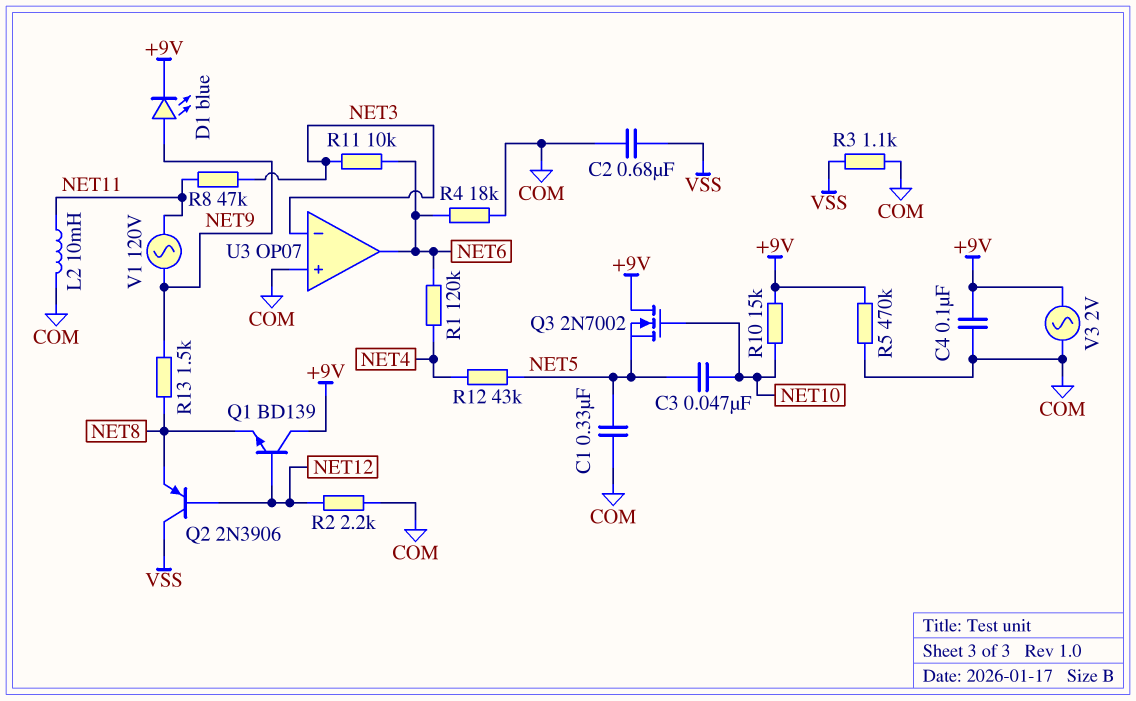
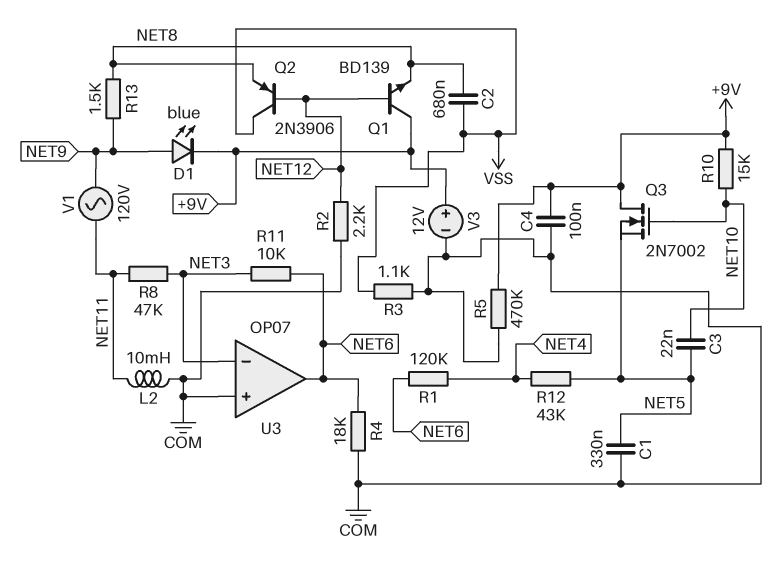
C2: 680nF (COM, VSS) -> 680nF (NET8, VSS)
C3: 47nF (NET5, NET10) -> 22nF (NET5, NET10)
V3: AC 2V (+9V, COM) -> 12V (plus +9V, minus COM)

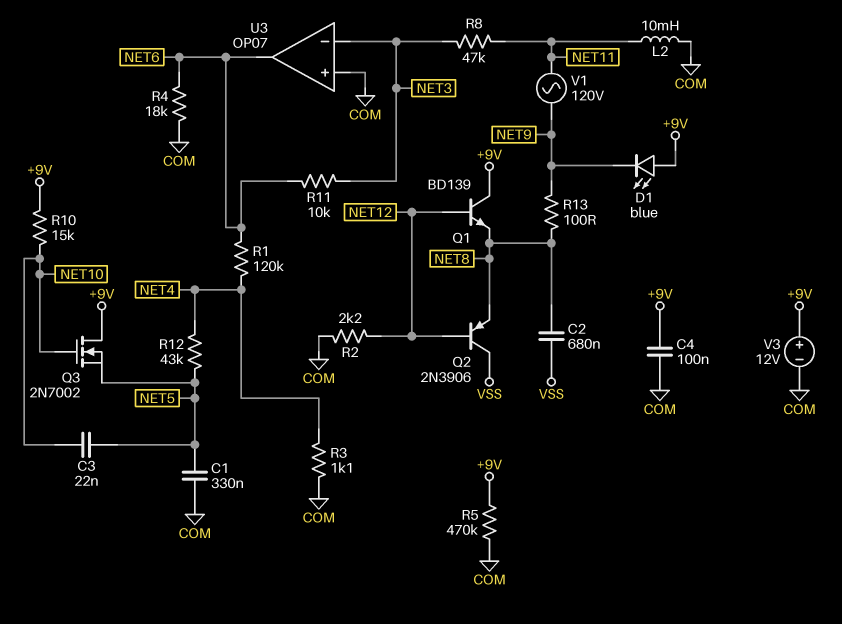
D1: LED blue (A NET9, K +9V) -> LED blue (A +9V, K NET9)
R3: 1.1k (COM, VSS) -> 1.1k (COM, NET4)
R13: 1.5k (NET8, NET9) -> 100 (NET8, NET9)

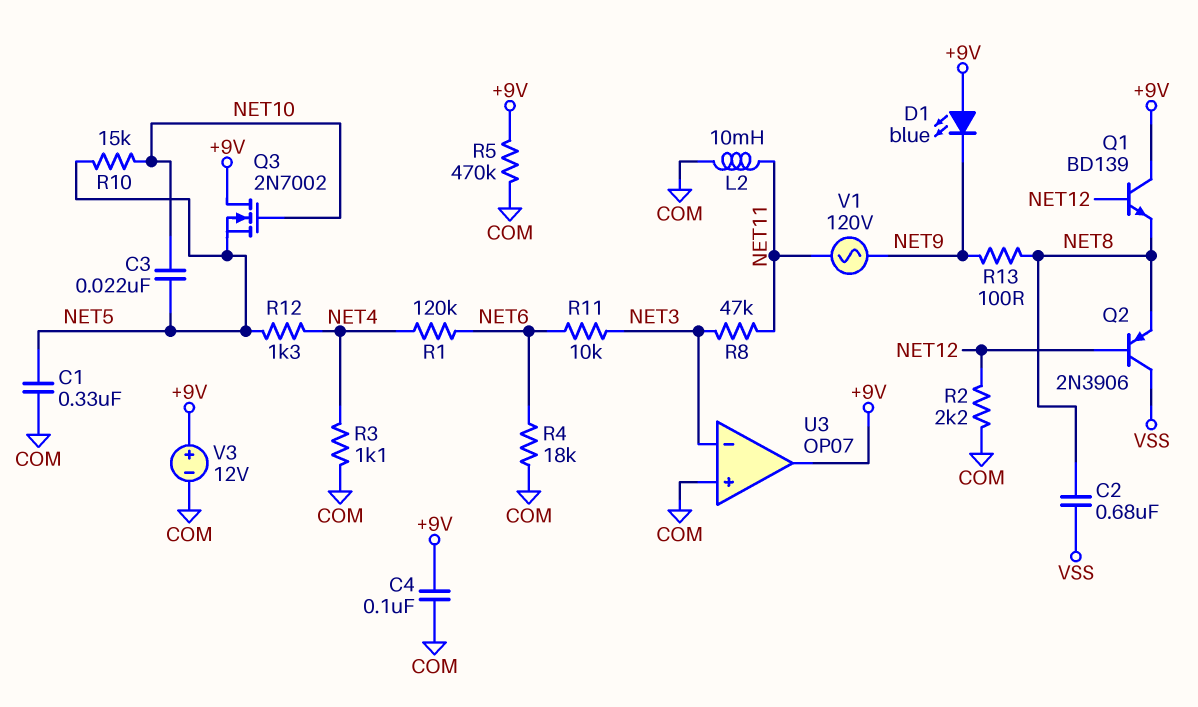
R10: 15k (+9V, NET10) -> 15k (NET5, NET10)
R12: 43k (NET4, NET5) -> 1.3k (NET4, NET5)
U3 pin out: NET6 -> +9V

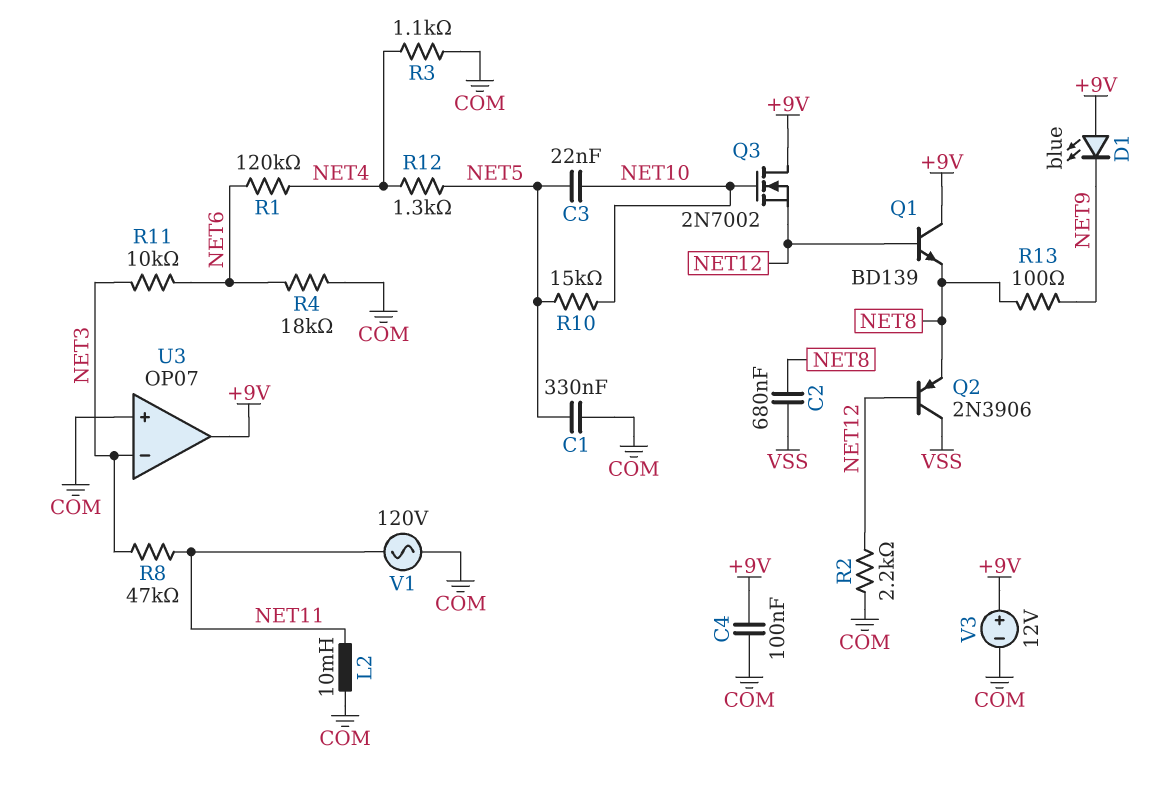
Q3: NMOS 2N7002 (G NET10, D +9V, S NET5) -> NMOS 2N7002 (G NET10, D +9V, S NET12)
R5: 470k (+9V, COM) -> none
V1: AC 120V (NET9, NET11) -> AC 120V (COM, NET11)

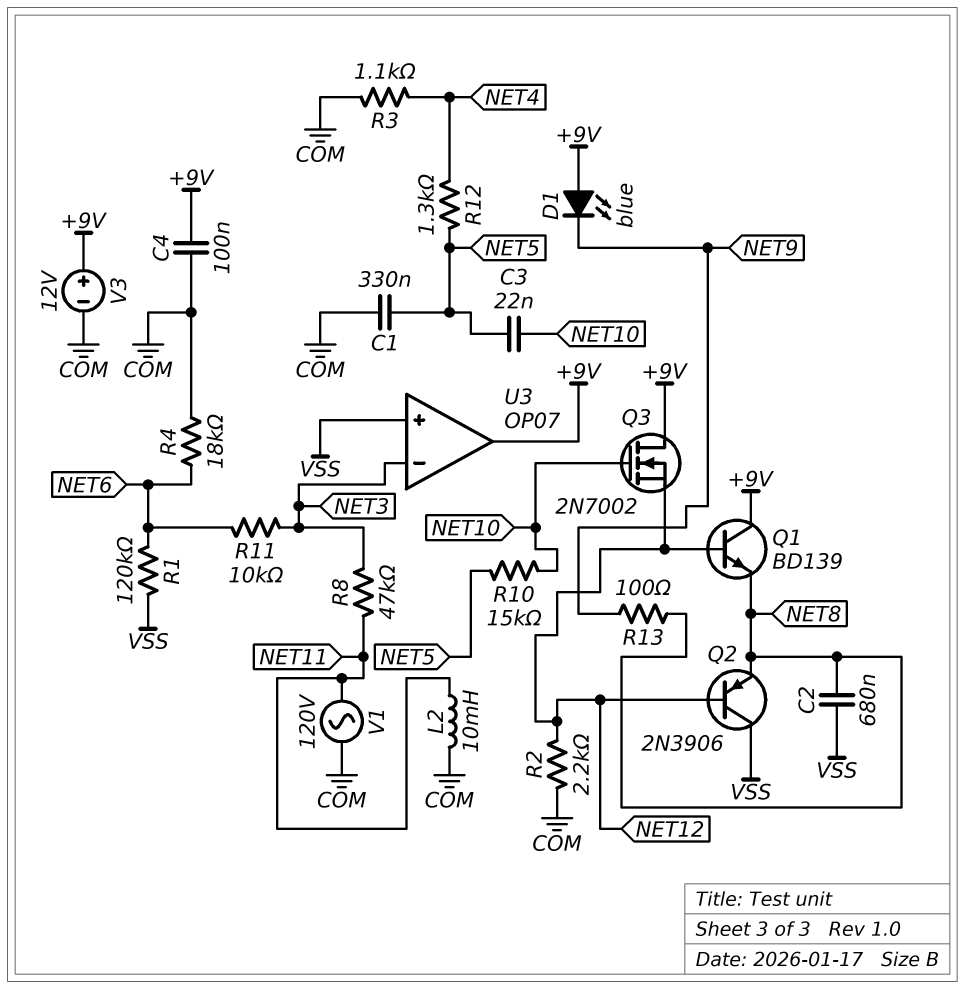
R1: 120k (NET4, NET6) -> 120k (NET6, VSS)
U3 pin in+: COM -> VSS

